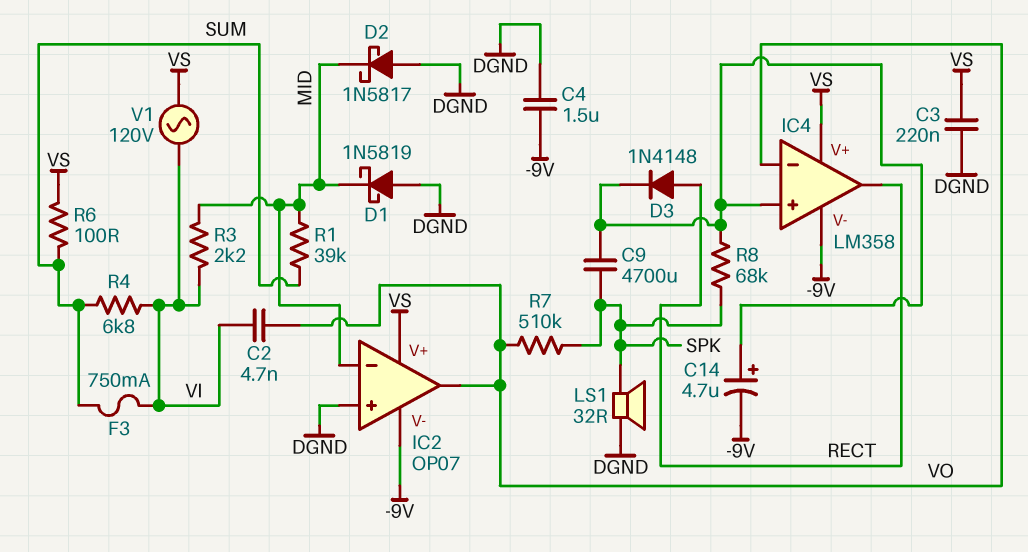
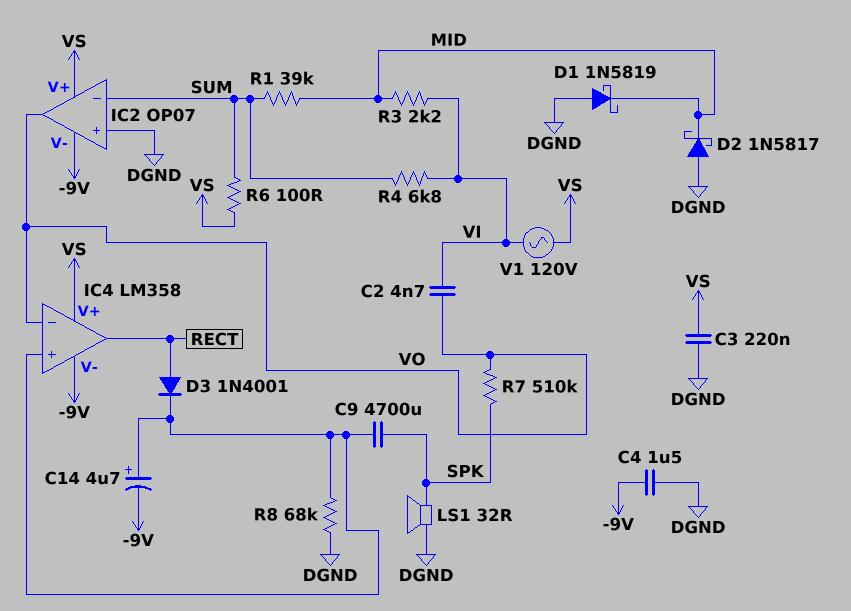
D3: diode 1N4148 (A RECT, K IC4/in+) -> diode 1N4001 (A RECT, K IC4/in+)
F3: 750mA (SUM, VI) -> none
IC2 pin in-: MID -> SUM
R8: 68k (IC4/in+, SPK) -> 68k (DGND, IC4/in+)

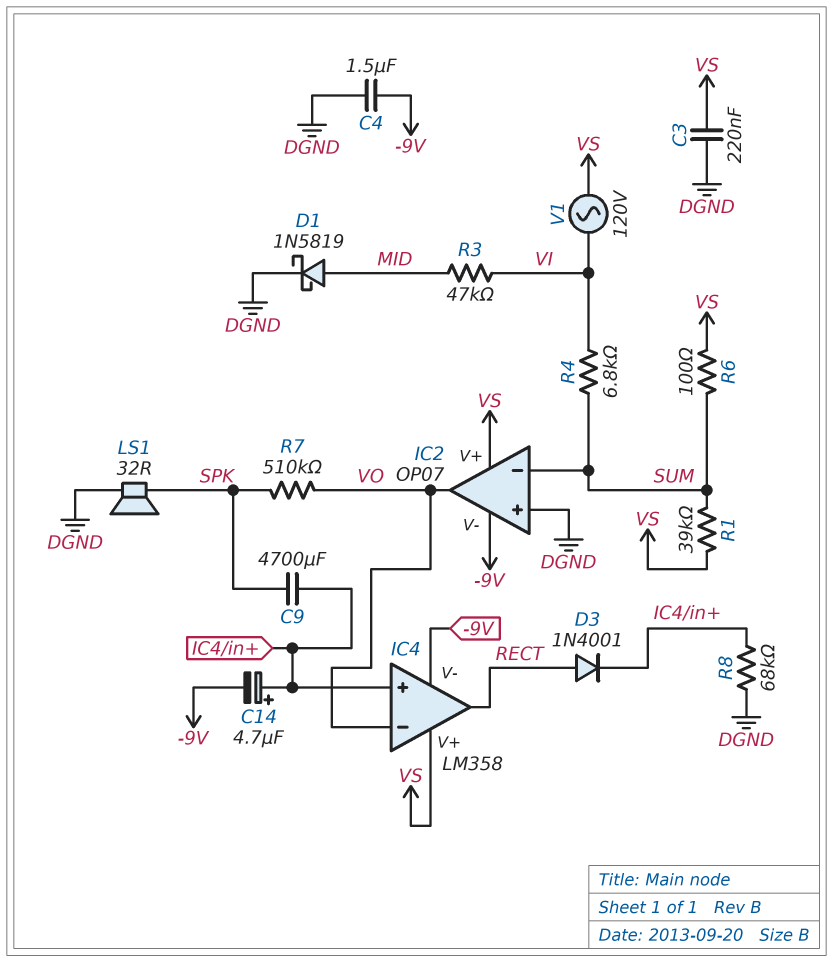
C2: 4.7nF (VI, VO) -> none
D1: schottky 1N5819 (A DGND, K MID) -> schottky 1N5819 (A MID, K DGND)
D2: schottky 1N5817 (A DGND, K MID) -> none
R1: 39k (MID, SUM) -> 39k (SUM, VS)
R3: 2.2k (MID, VI) -> 47k (MID, VI)

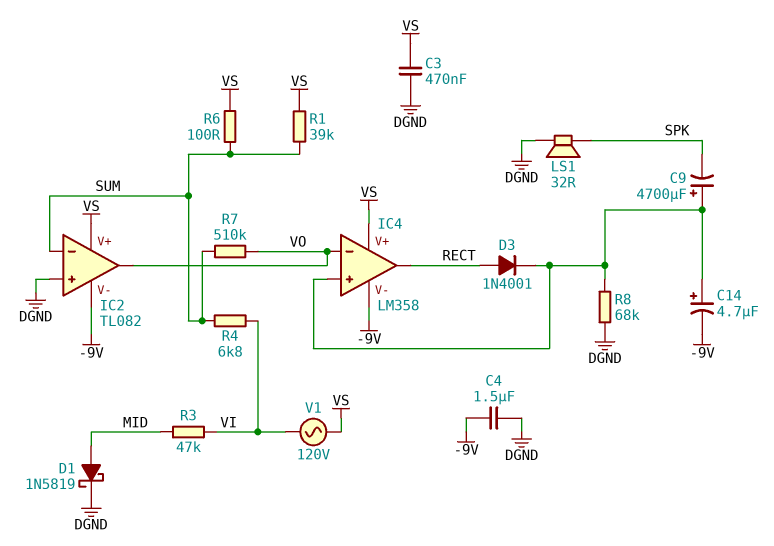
C3: 220nF (DGND, VS) -> 470nF (DGND, VS)
C9: 4700uF (IC4/in+, SPK) -> 4700uF (plus IC4/in+, minus SPK)
IC2: OP07 -> TL082
R7: 510k (SPK, VO) -> 510k (SUM, VO)

